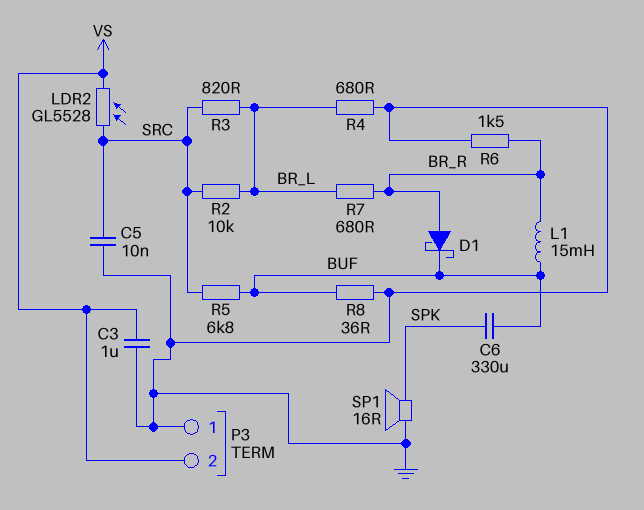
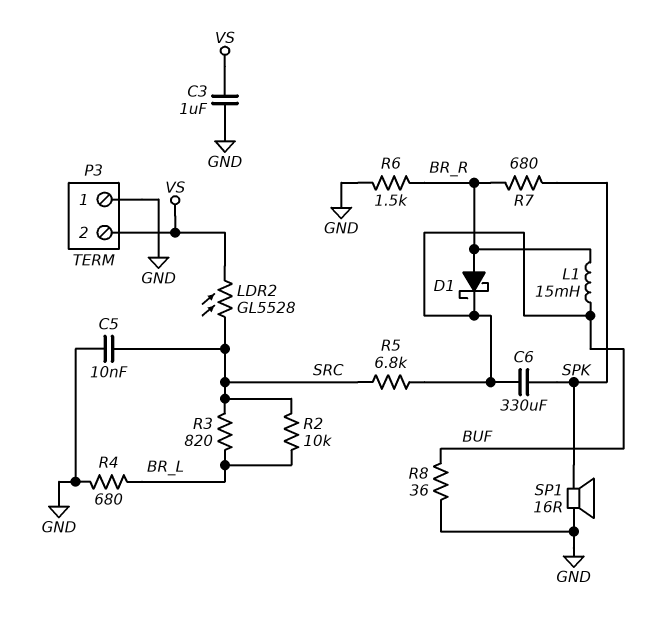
R7: 680 (BR_L, BR_R) -> 680 (BR_R, SPK)

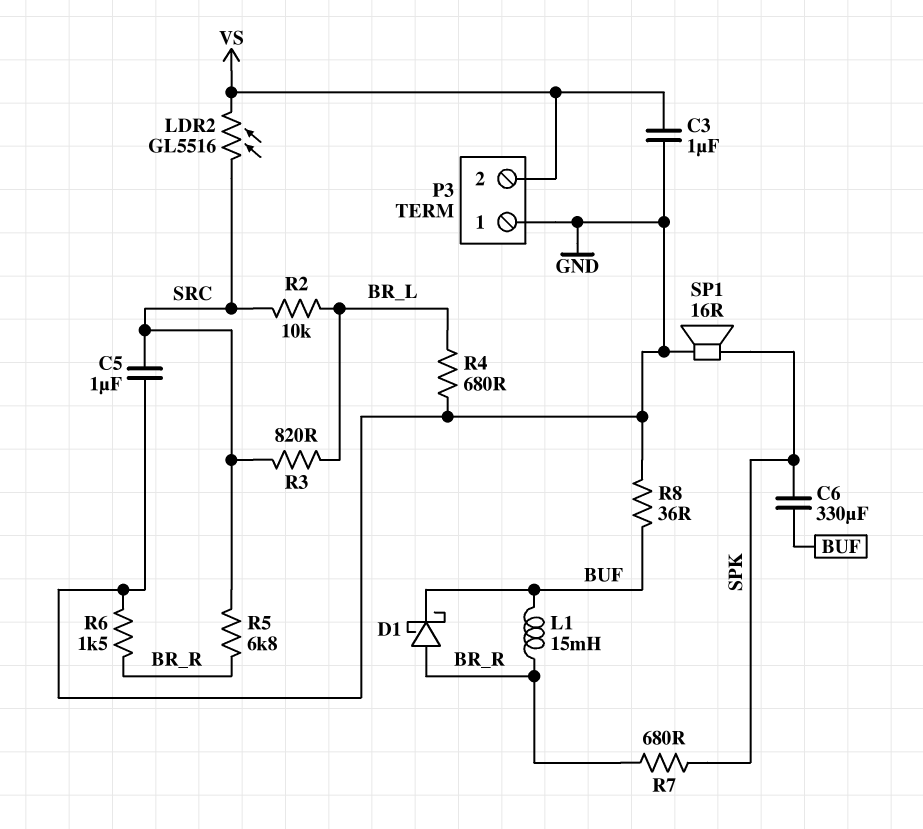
C5: 10nF (GND, SRC) -> 1uF (GND, SRC)
LDR2: GL5528 (SRC, VS) -> GL5516 (SRC, VS)
R5: 6.8k (BUF, SRC) -> 6.8k (BR_R, SRC)

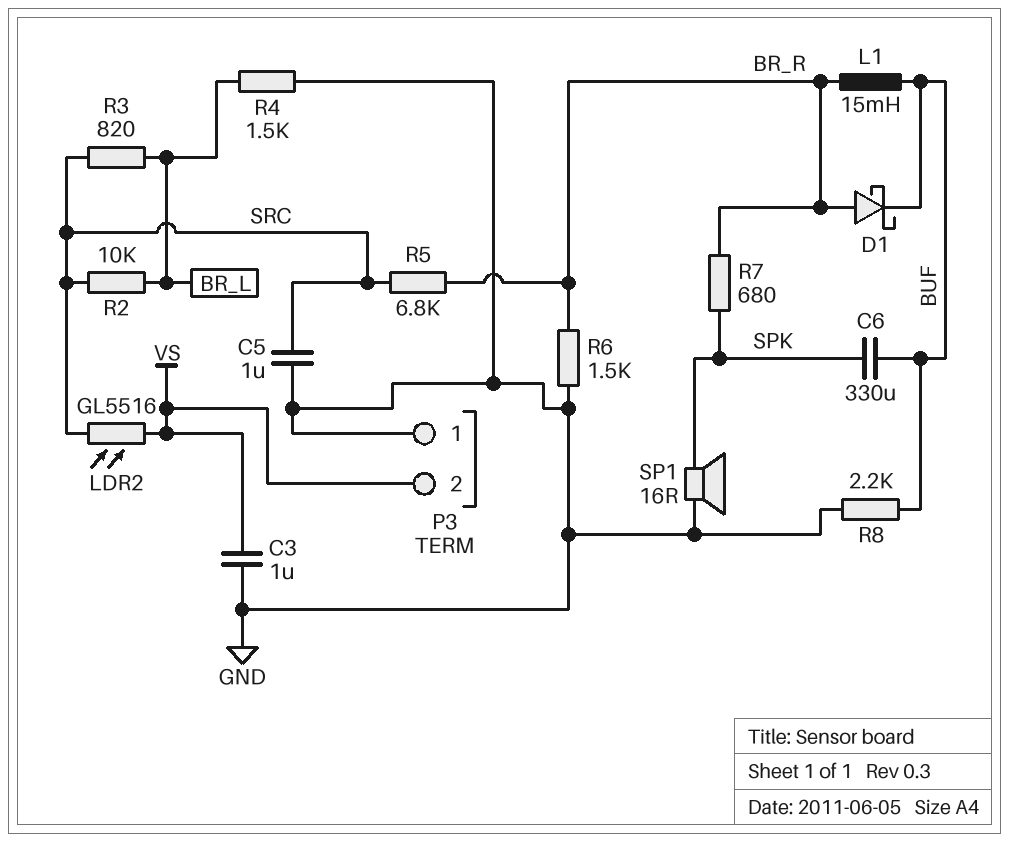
R4: 680 (BR_L, GND) -> 1.5k (BR_L, GND)
R8: 36 (BUF, GND) -> 2.2k (BUF, GND)

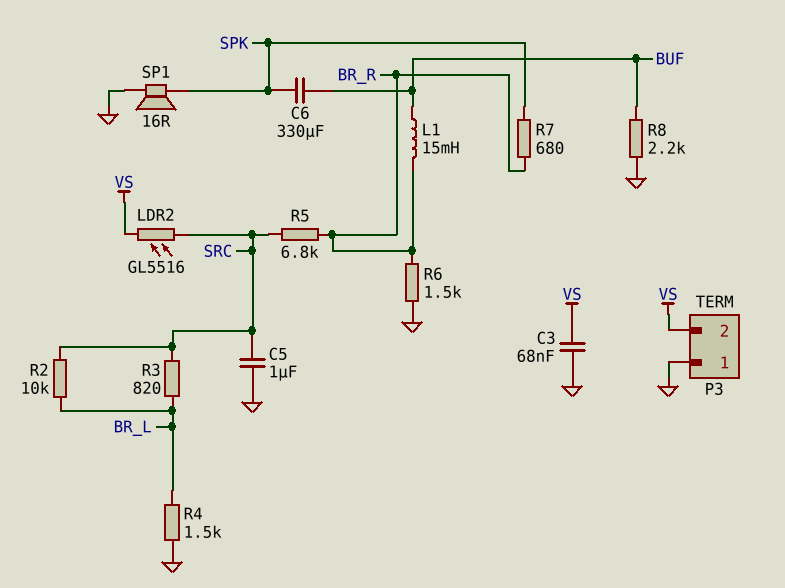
C3: 1uF (GND, VS) -> 68nF (GND, VS)
D1: schottky (A BR_R, K BUF) -> none

